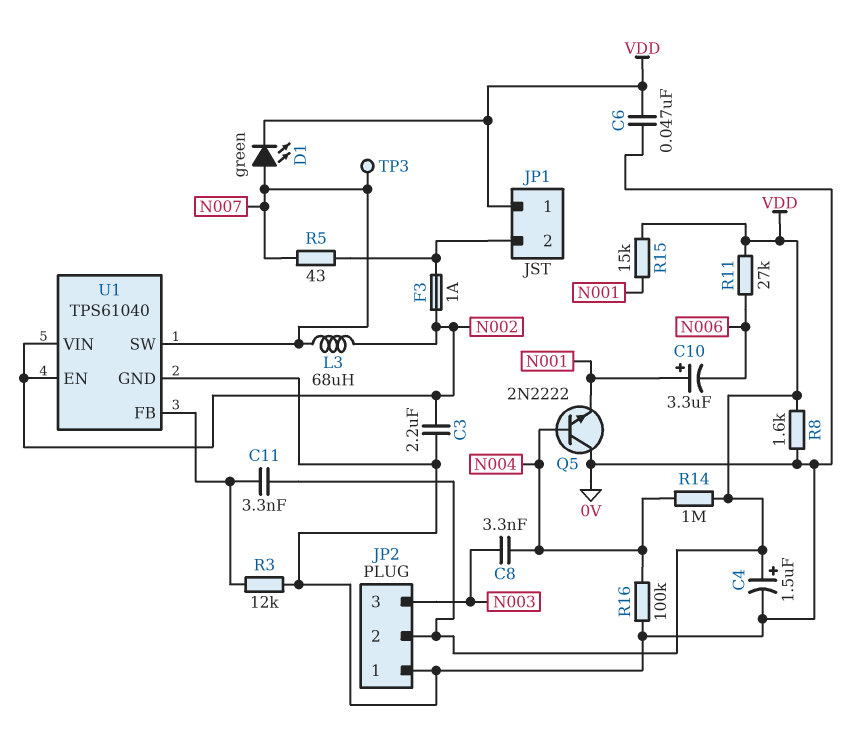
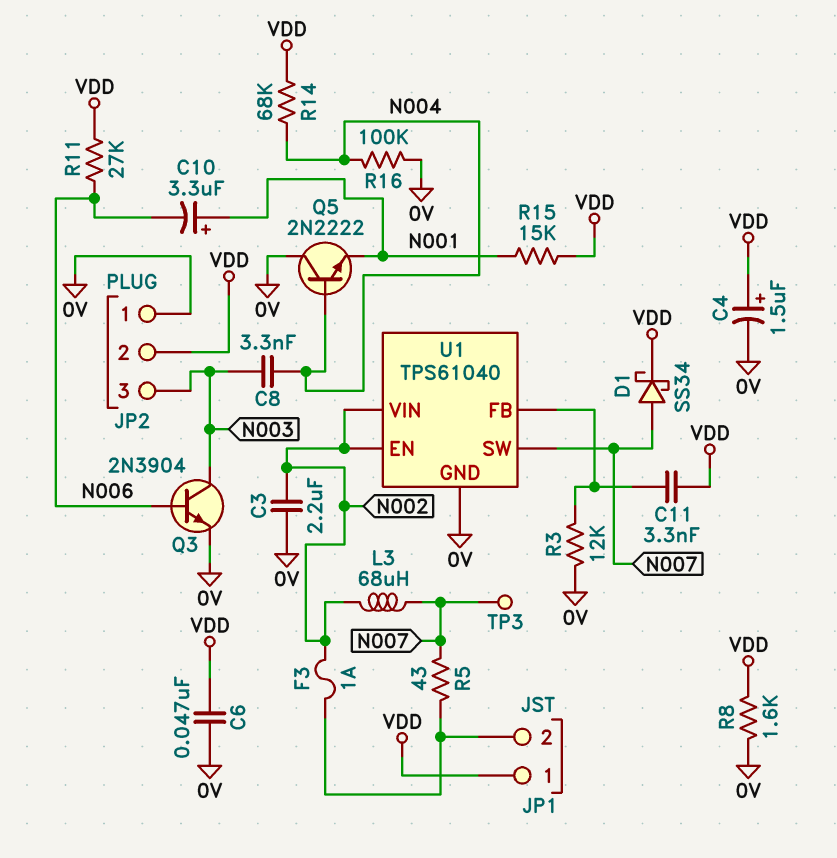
D1: LED green (A N007, K VDD) -> schottky SS34 (A N007, K VDD)
Q3: none -> NPN 2N3904 (B N006, C N003, E 0V)
R14: 1M (N004, VDD) -> 68k (N004, VDD)

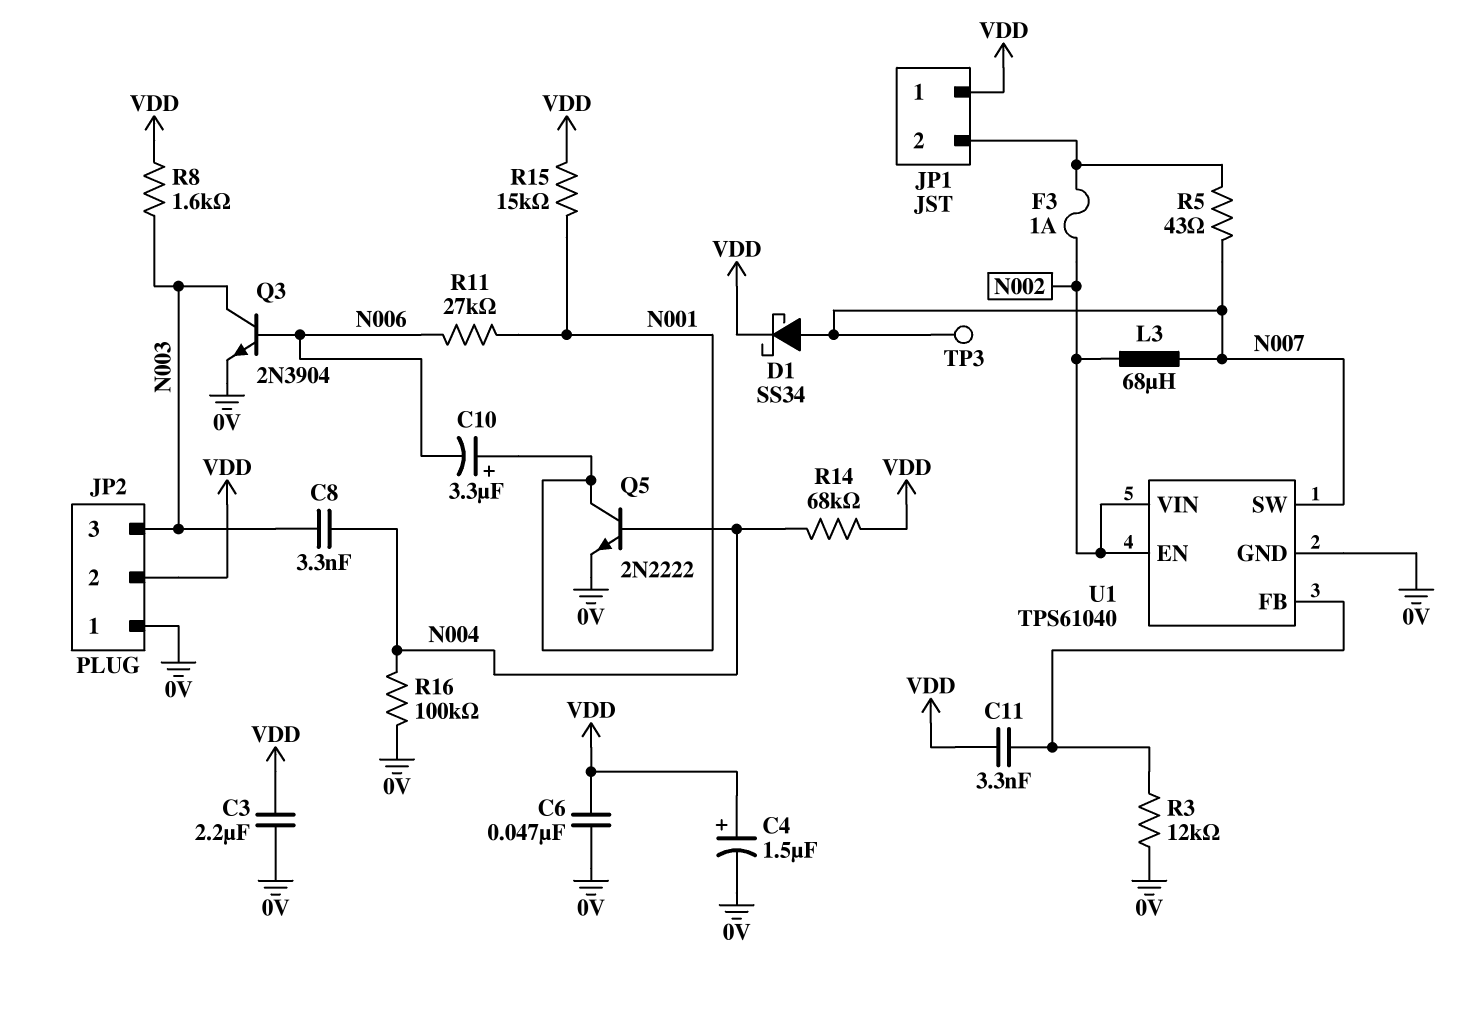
C3: 2.2uF (0V, N002) -> 2.2uF (0V, VDD)
Q5: NPN 2N2222 (B N004, C 0V, E N001) -> NPN 2N2222 (B N004, C N001, E 0V)
R8: 1.6k (0V, VDD) -> 1.6k (N003, VDD)
R11: 27k (N006, VDD) -> 27k (N001, N006)

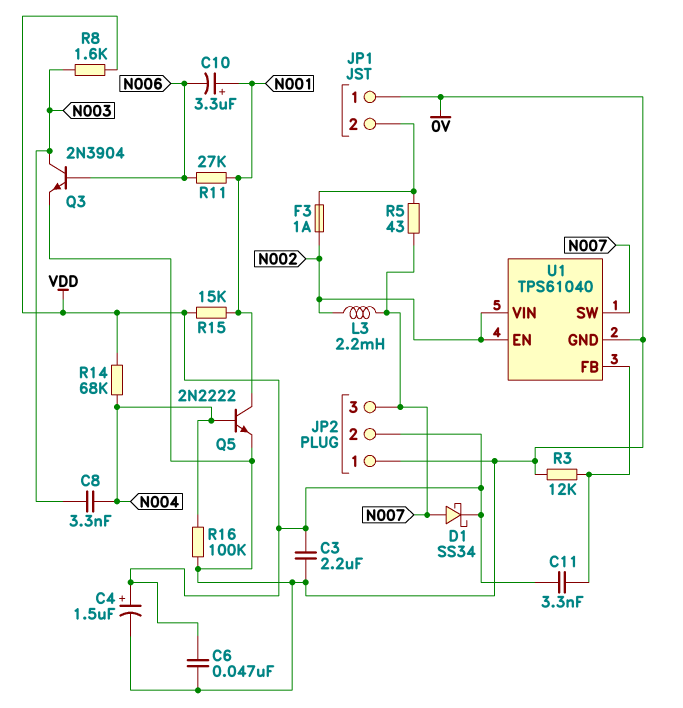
JP1 pin 1: VDD -> 0V
JP2 pin 3: N003 -> N007
L3: 68uH (N002, N007) -> 2.2mH (N002, N007)
TP3: test point (N007) -> none

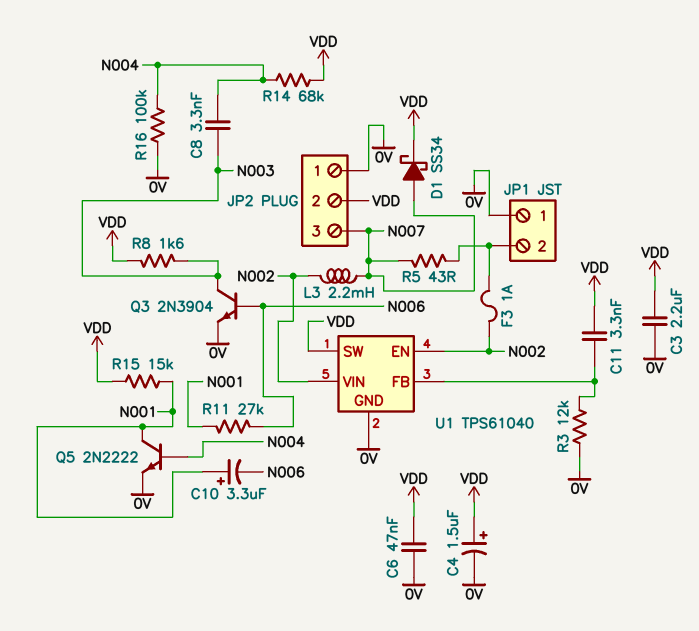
U1 pin SW: N007 -> VDD

